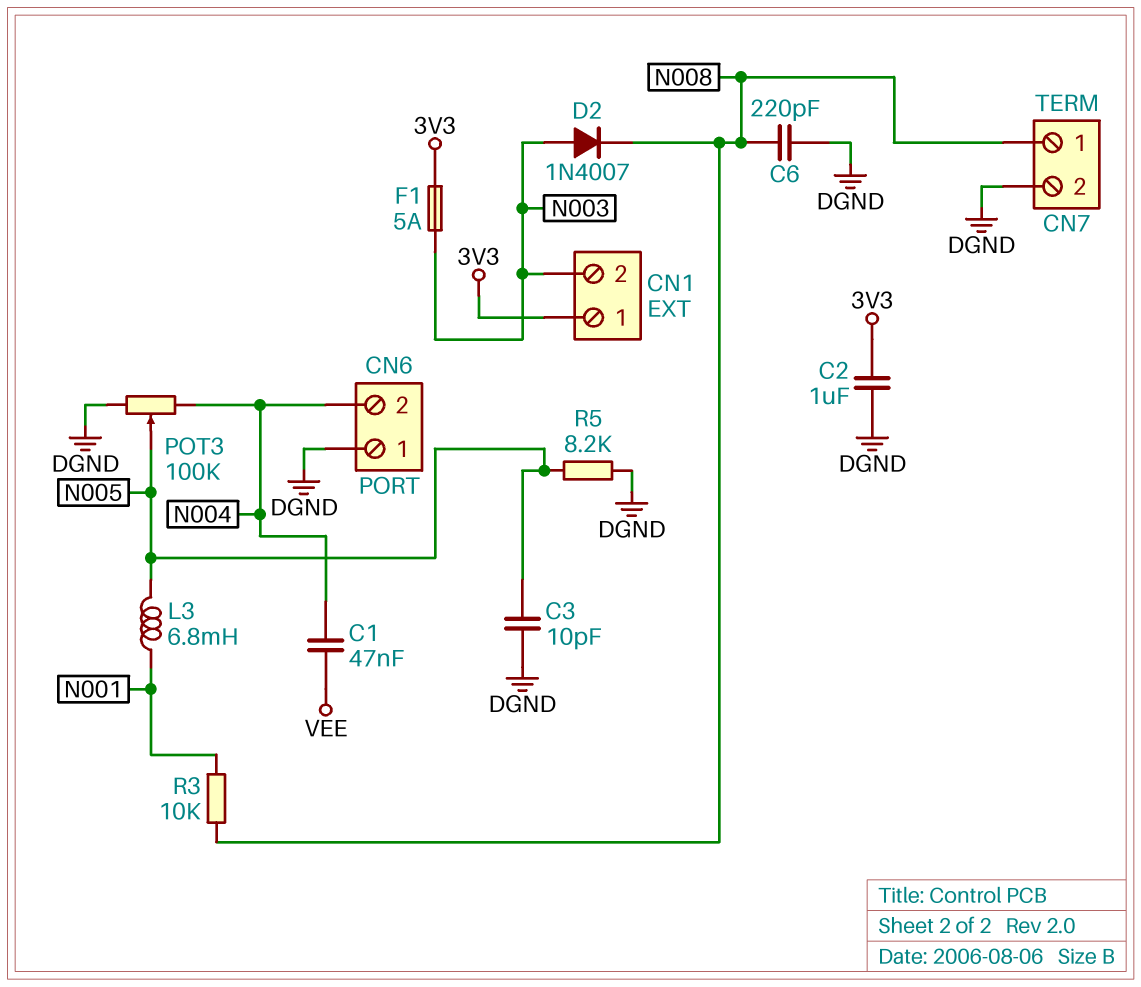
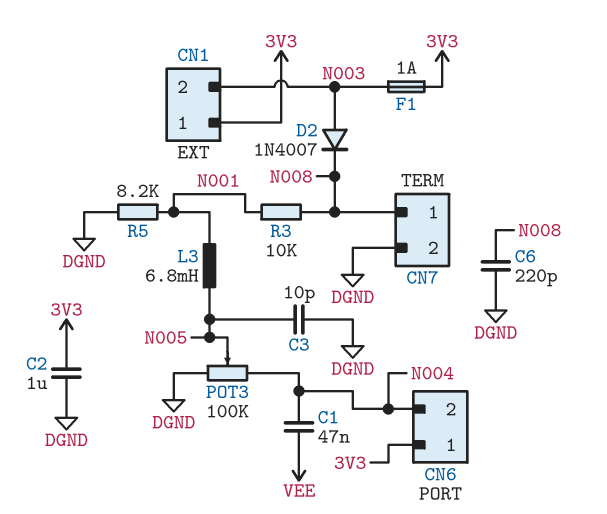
CN6 pin 1: DGND -> 3V3
F1: 5A (3V3, N003) -> 1A (3V3, N003)
R5: 8.2k (DGND, N005) -> 8.2k (DGND, N001)

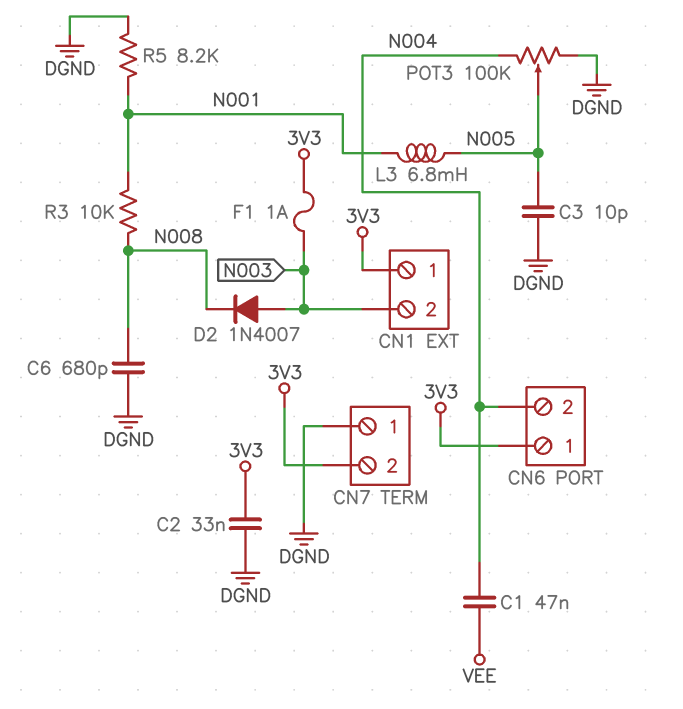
C2: 1uF (3V3, DGND) -> 33nF (3V3, DGND)
C6: 220pF (DGND, N008) -> 680pF (DGND, N008)
CN7 pin 1: N008 -> DGND
CN7 pin 2: DGND -> 3V3

